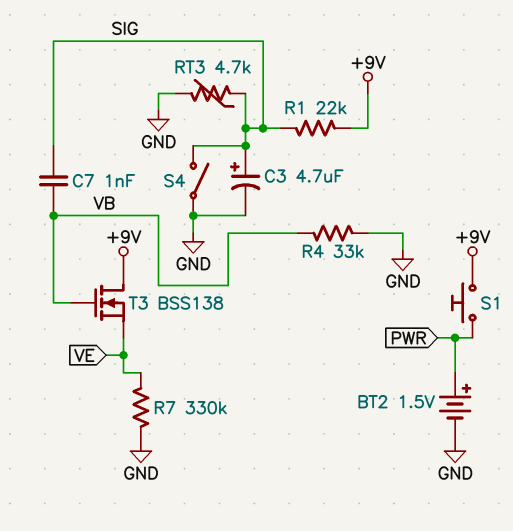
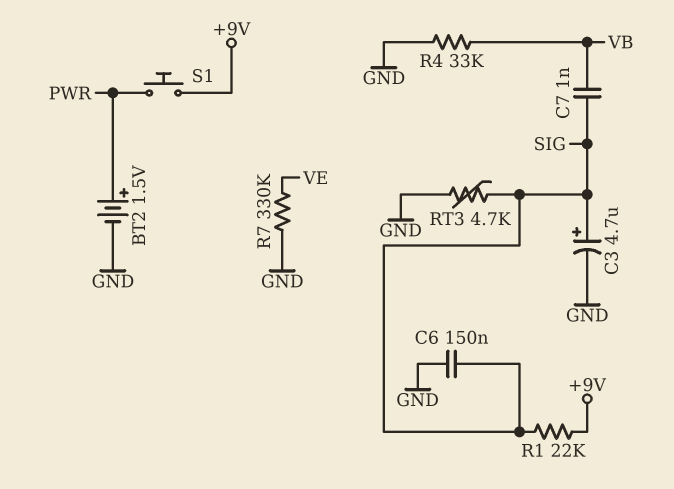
C6: none -> 150nF (GND, SIG)
S4: switch (GND, SIG) -> none
T3: NMOS BSS138 (G VB, D +9V, S VE) -> none

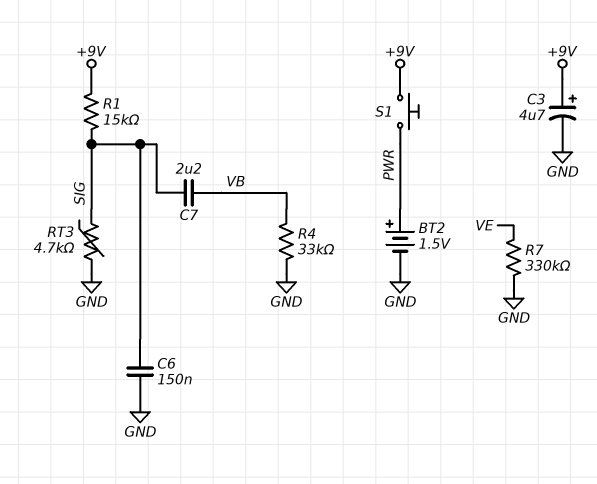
C3: 4.7uF (plus SIG, minus GND) -> 4.7uF (plus +9V, minus GND)
C7: 1nF (SIG, VB) -> 2.2uF (SIG, VB)
R1: 22k (+9V, SIG) -> 15k (+9V, SIG)

